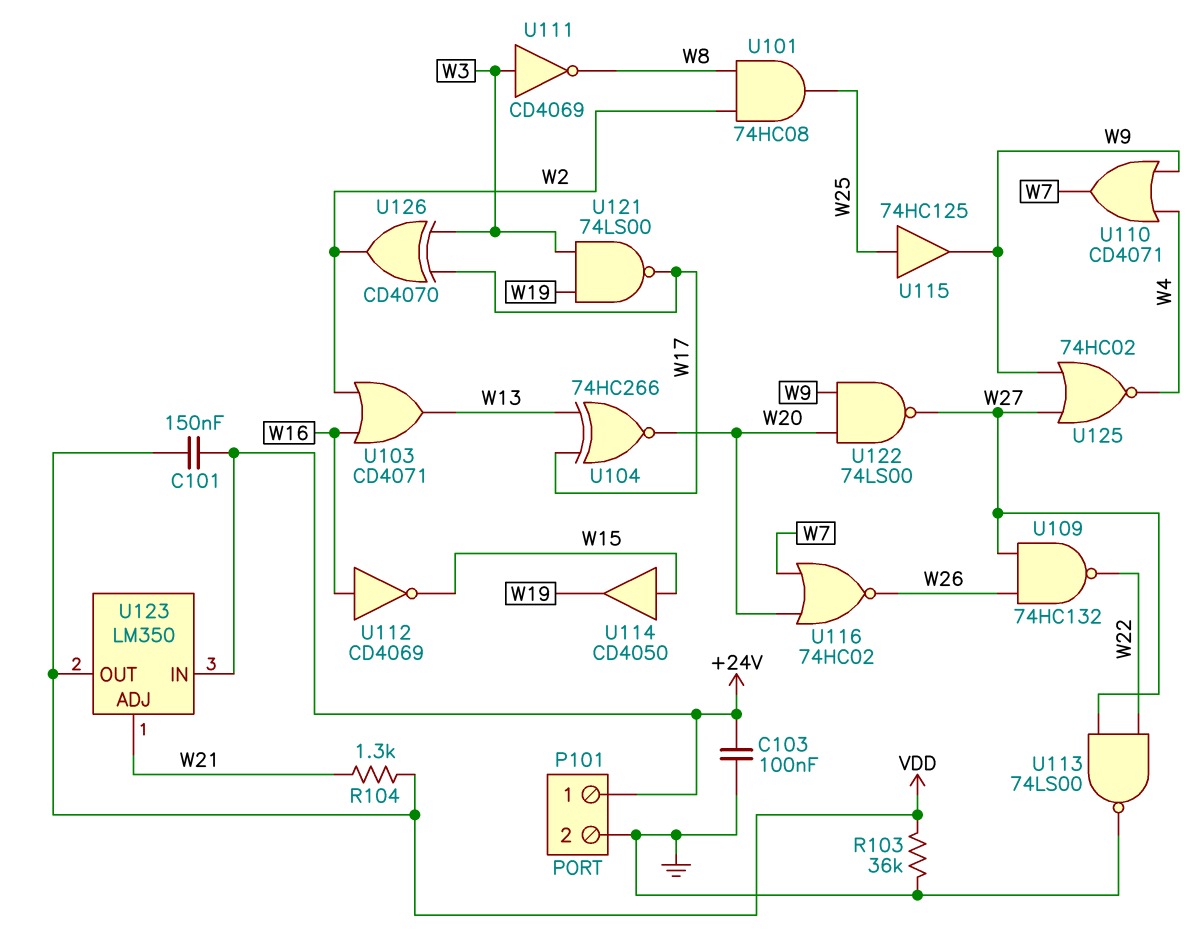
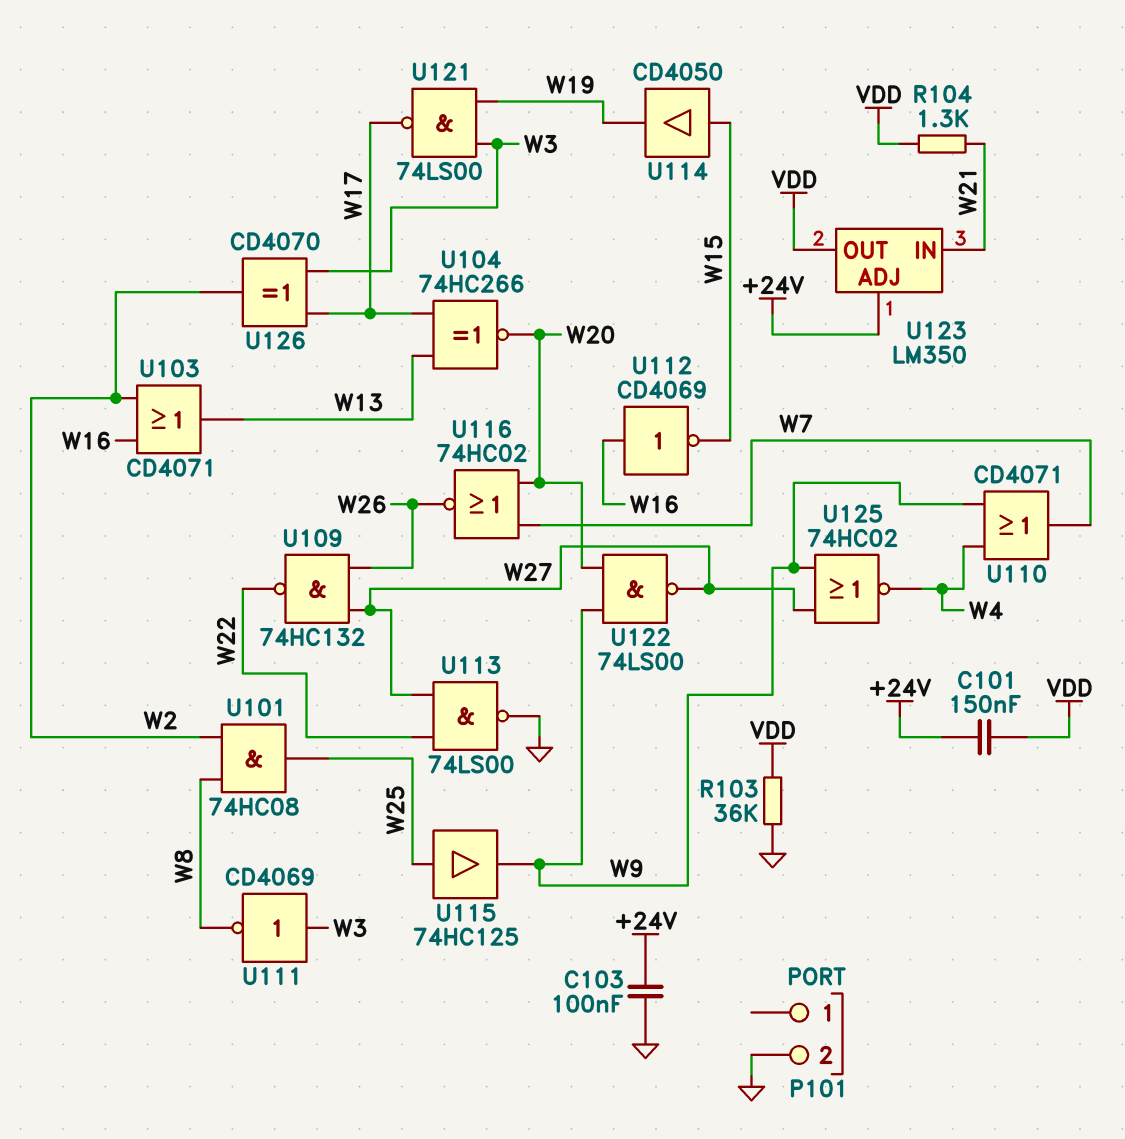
P101 pin 1: +24V -> none
U123 pin ADJ: W21 -> +24V
U123 pin IN: +24V -> W21

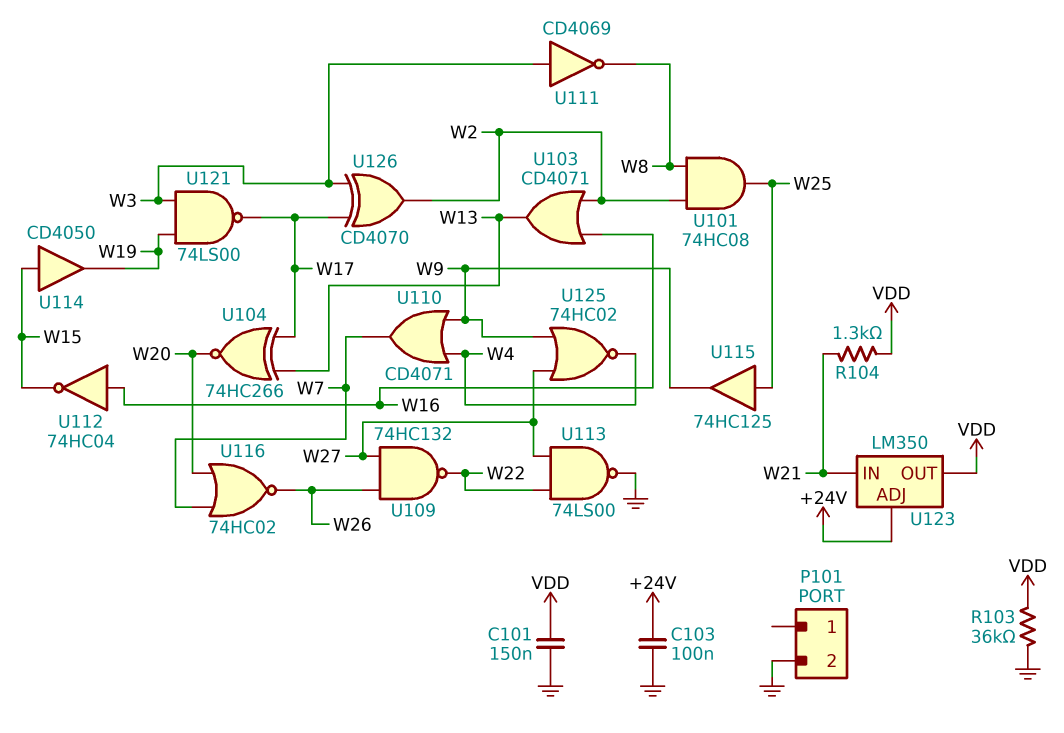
C101: 150nF (+24V, VDD) -> 150nF (GND, VDD)
U112: NOT CD4069 (in W16, out W15) -> NOT 74HC04 (in W16, out W15)
U122: NAND 74LS00 (in W9, in W20, out W27) -> none

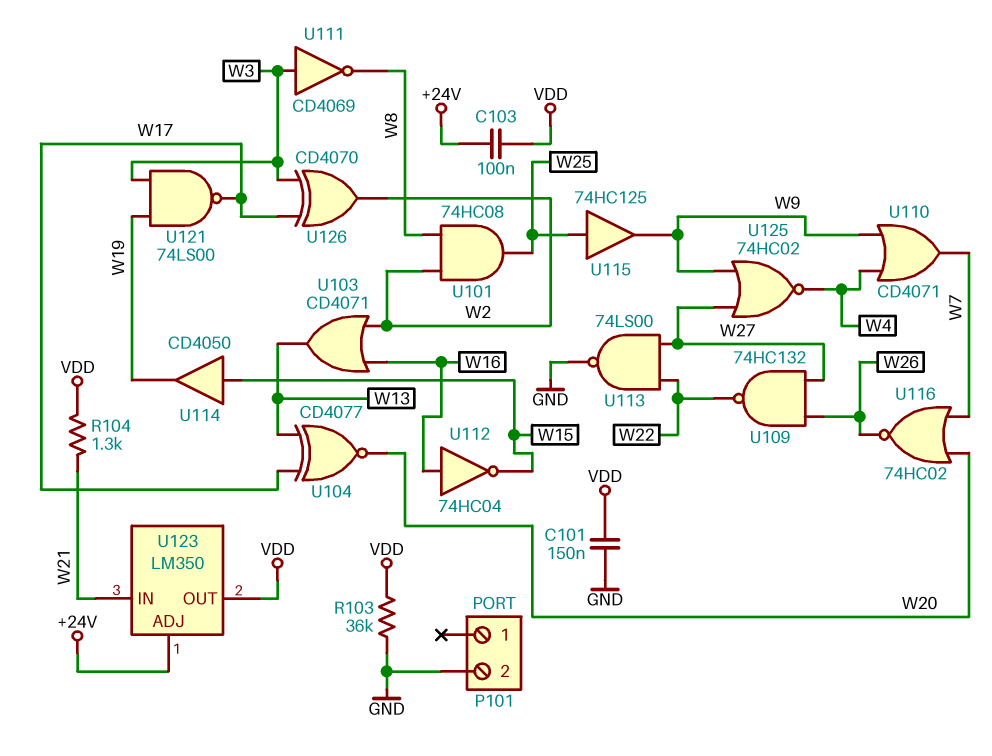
C103: 100nF (+24V, GND) -> 100nF (+24V, VDD)
U104: XNOR 74HC266 (in W13, in W17, out W20) -> XNOR CD4077 (in W13, in W17, out W20)

